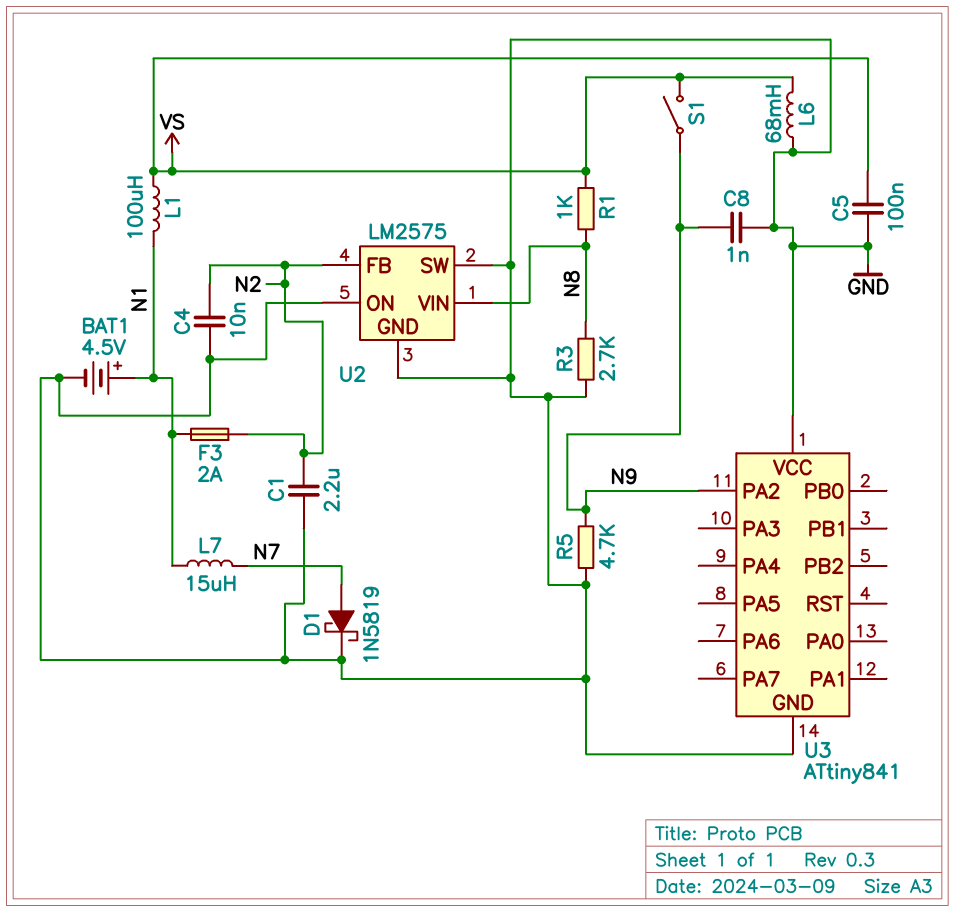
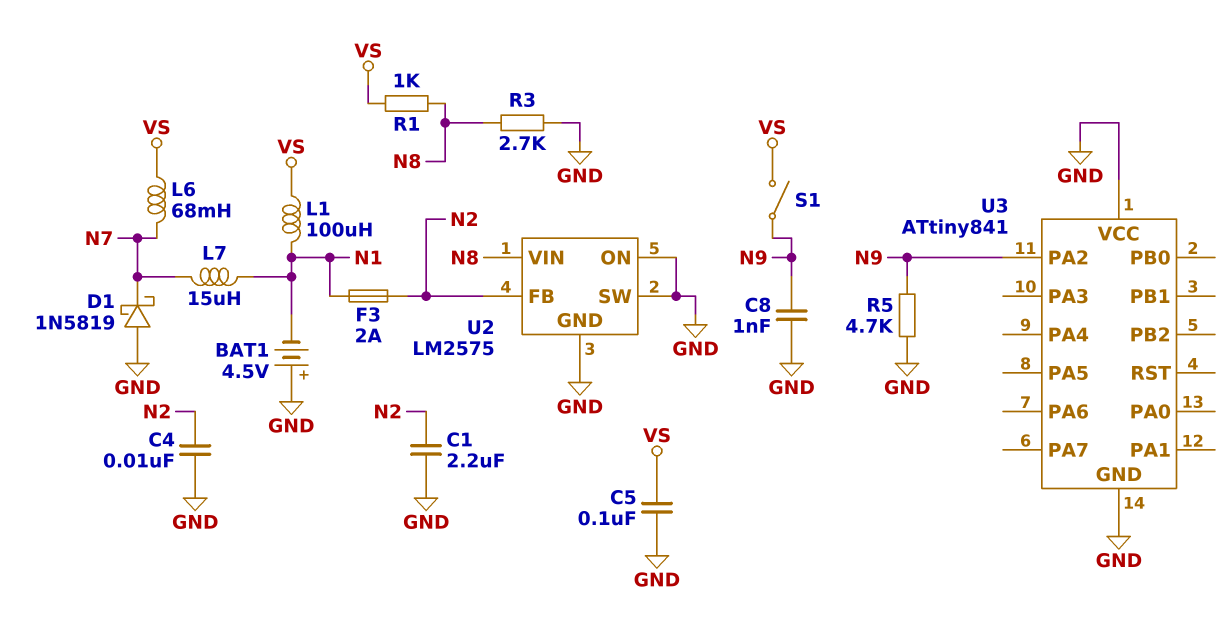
BAT1: 4.5V (plus N1, minus GND) -> 4.5V (plus GND, minus N1)
D1: schottky 1N5819 (A N7, K GND) -> schottky 1N5819 (A GND, K N7)
L6: 68mH (GND, VS) -> 68mH (N7, VS)

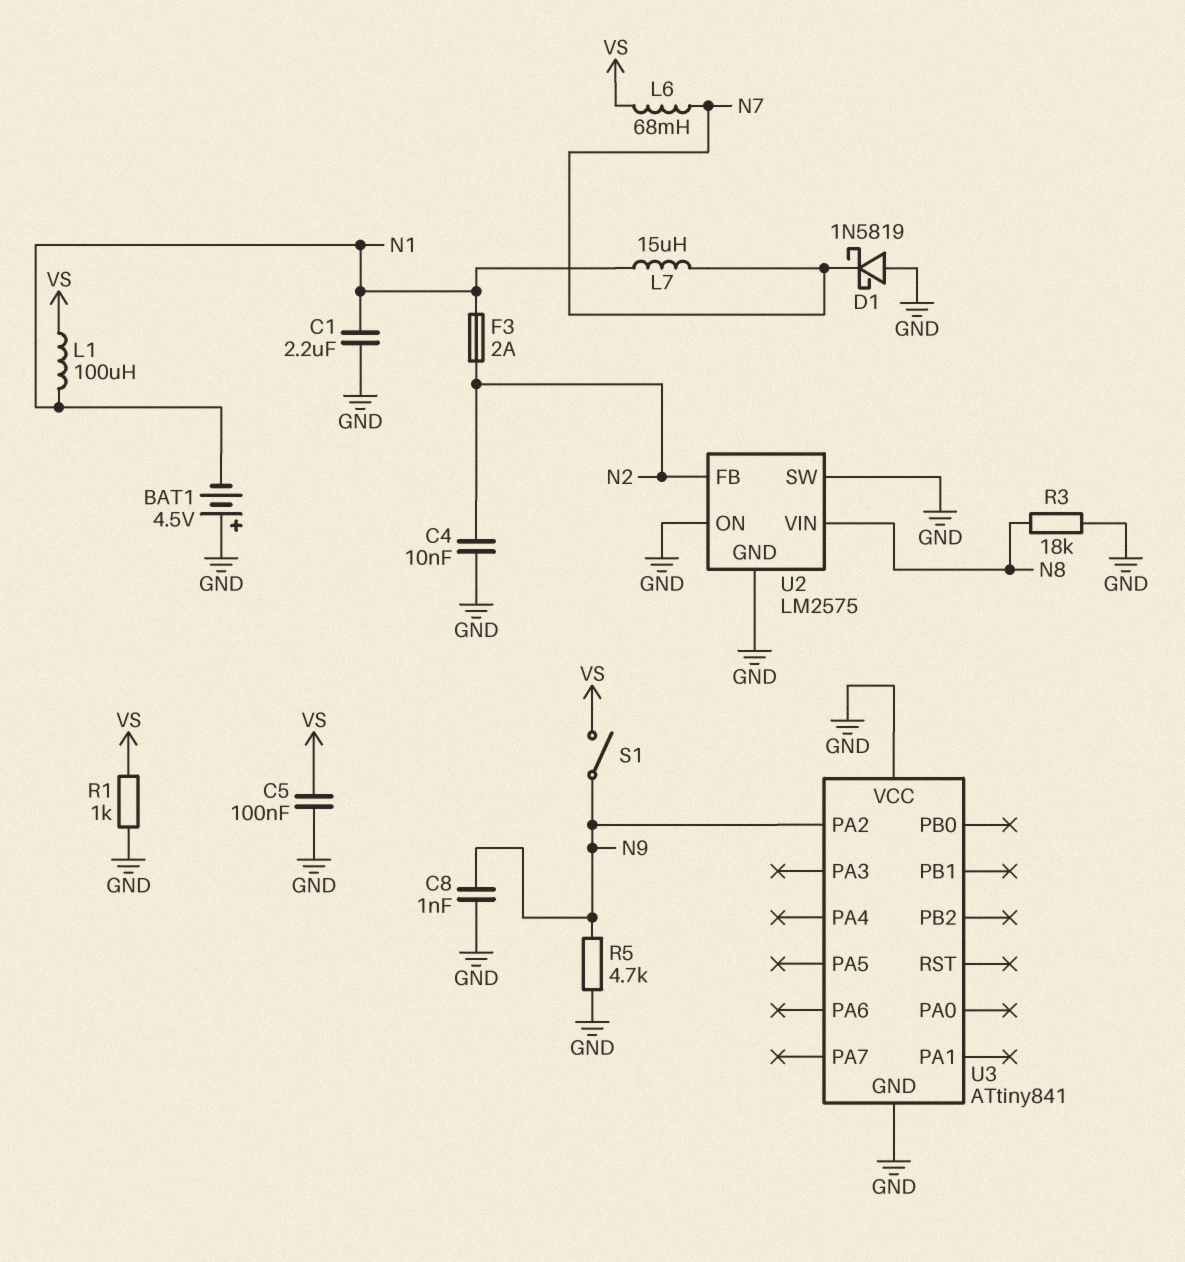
C1: 2.2uF (GND, N2) -> 2.2uF (GND, N1)
R1: 1k (N8, VS) -> 1k (GND, VS)
R3: 2.7k (GND, N8) -> 18k (GND, N8)

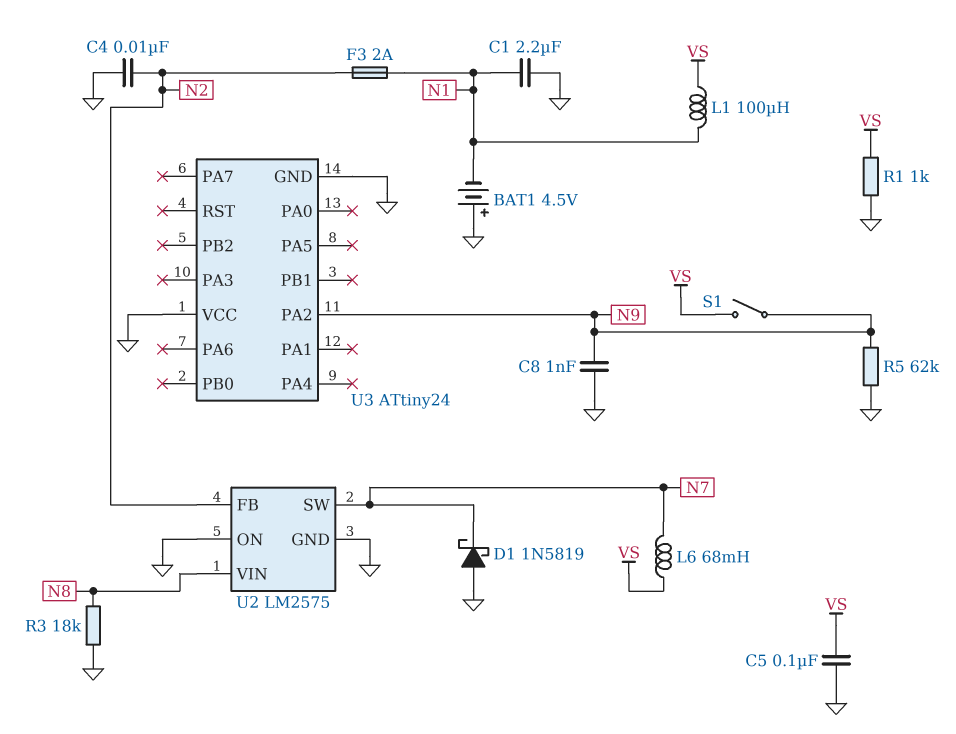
L7: 15uH (N1, N7) -> none
R5: 4.7k (GND, N9) -> 62k (GND, N9)
U2 pin SW: GND -> N7
U3: ATtiny841 -> ATtiny24

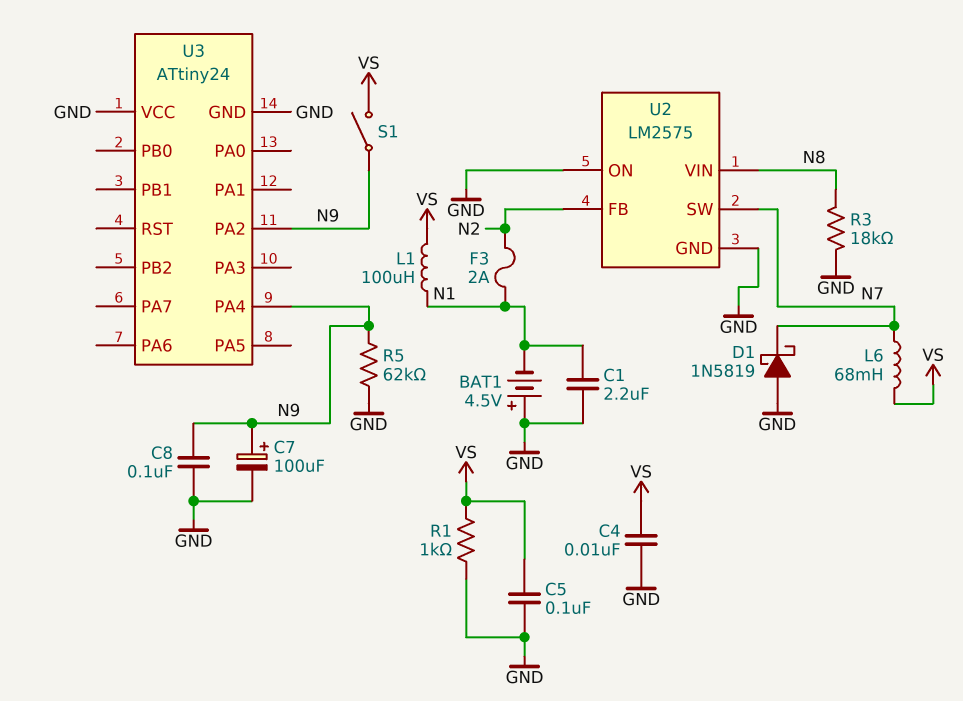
C4: 10nF (GND, N2) -> 10nF (GND, VS)
C7: none -> 100uF (plus N9, minus GND)
C8: 1nF (GND, N9) -> 100nF (GND, N9)
U3 pin PA4: none -> N9

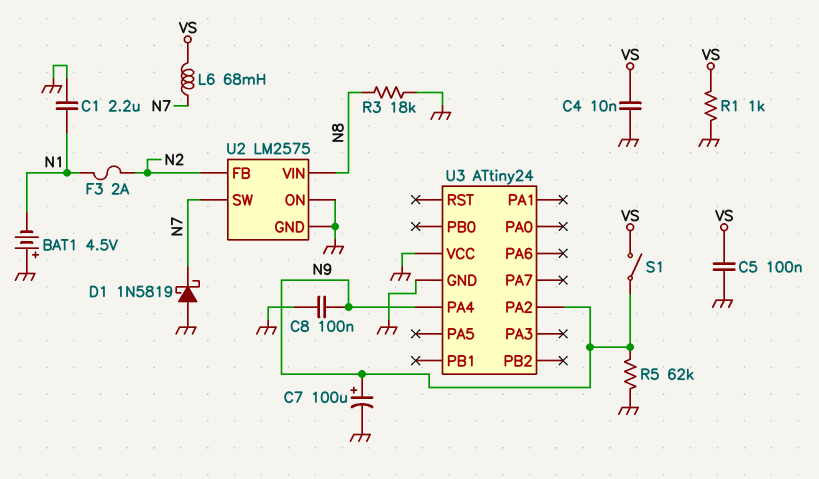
L1: 100uH (N1, VS) -> none

